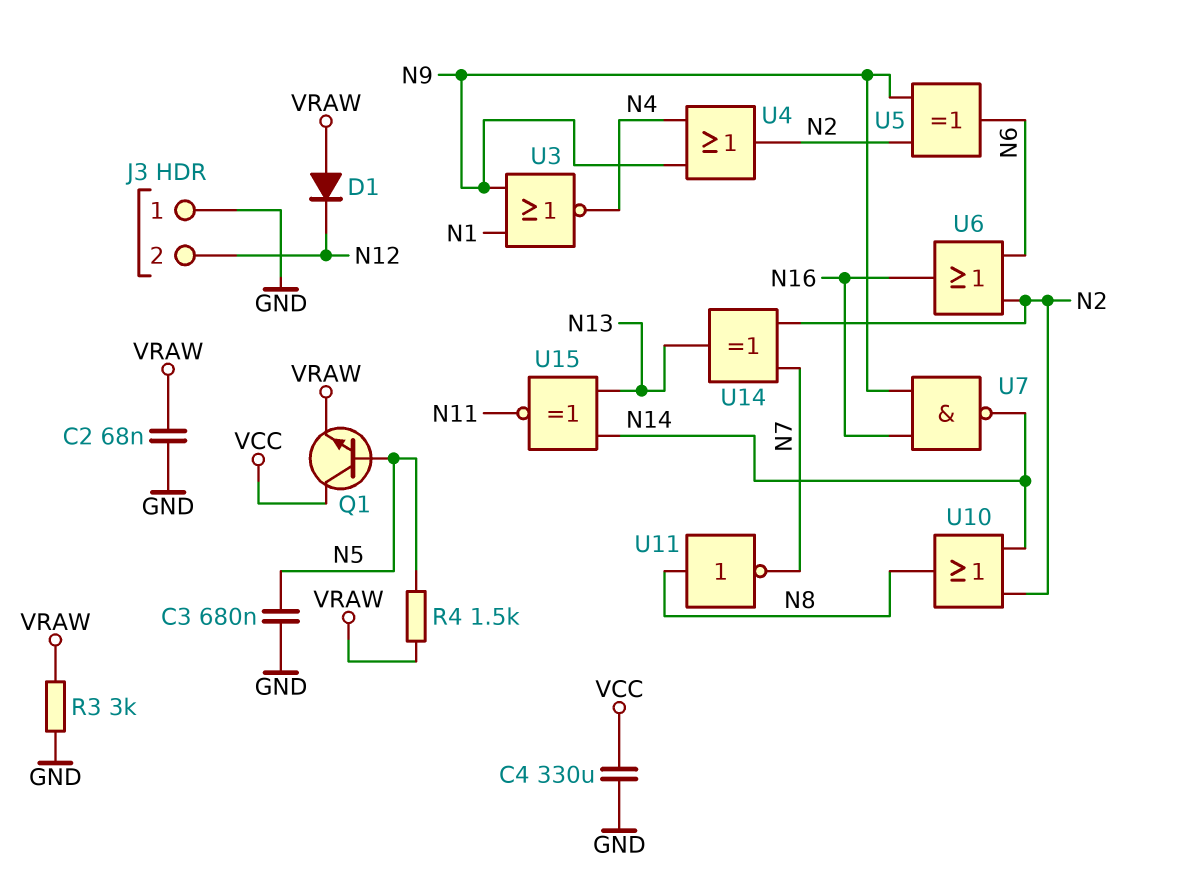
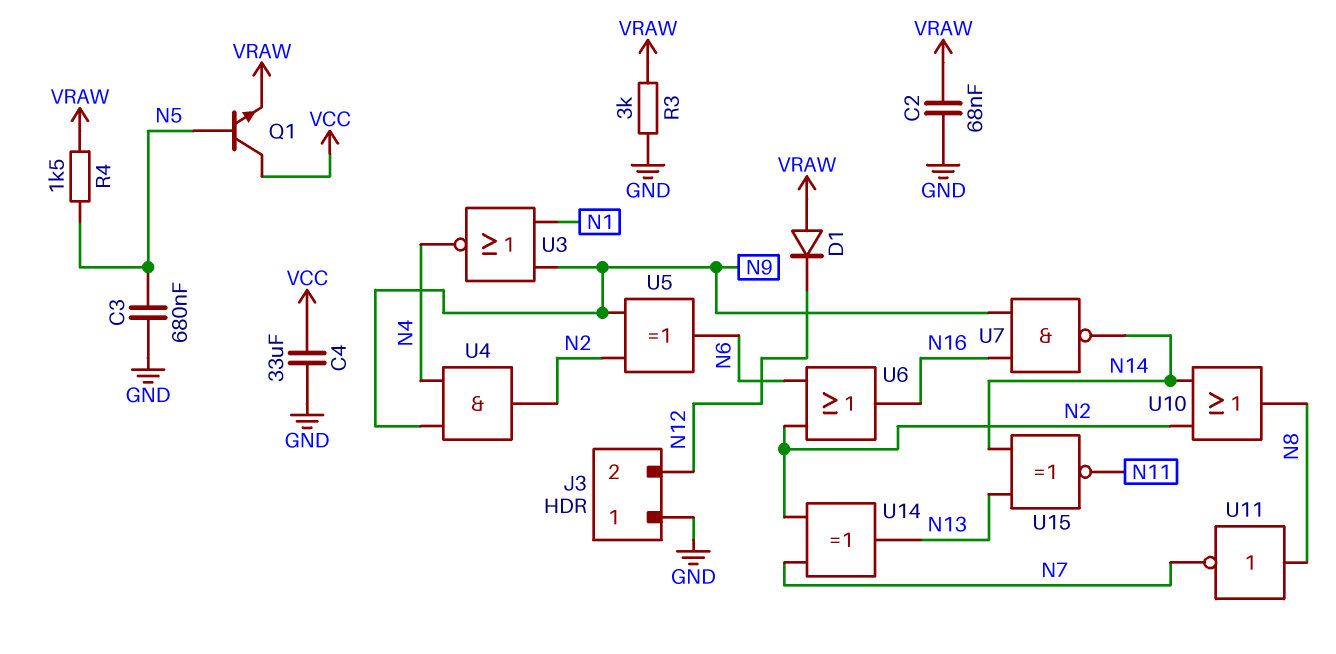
C4: 330uF (GND, VCC) -> 33uF (GND, VCC)
U4: OR (in N4, in N9, out N2) -> AND (in N4, in N9, out N2)

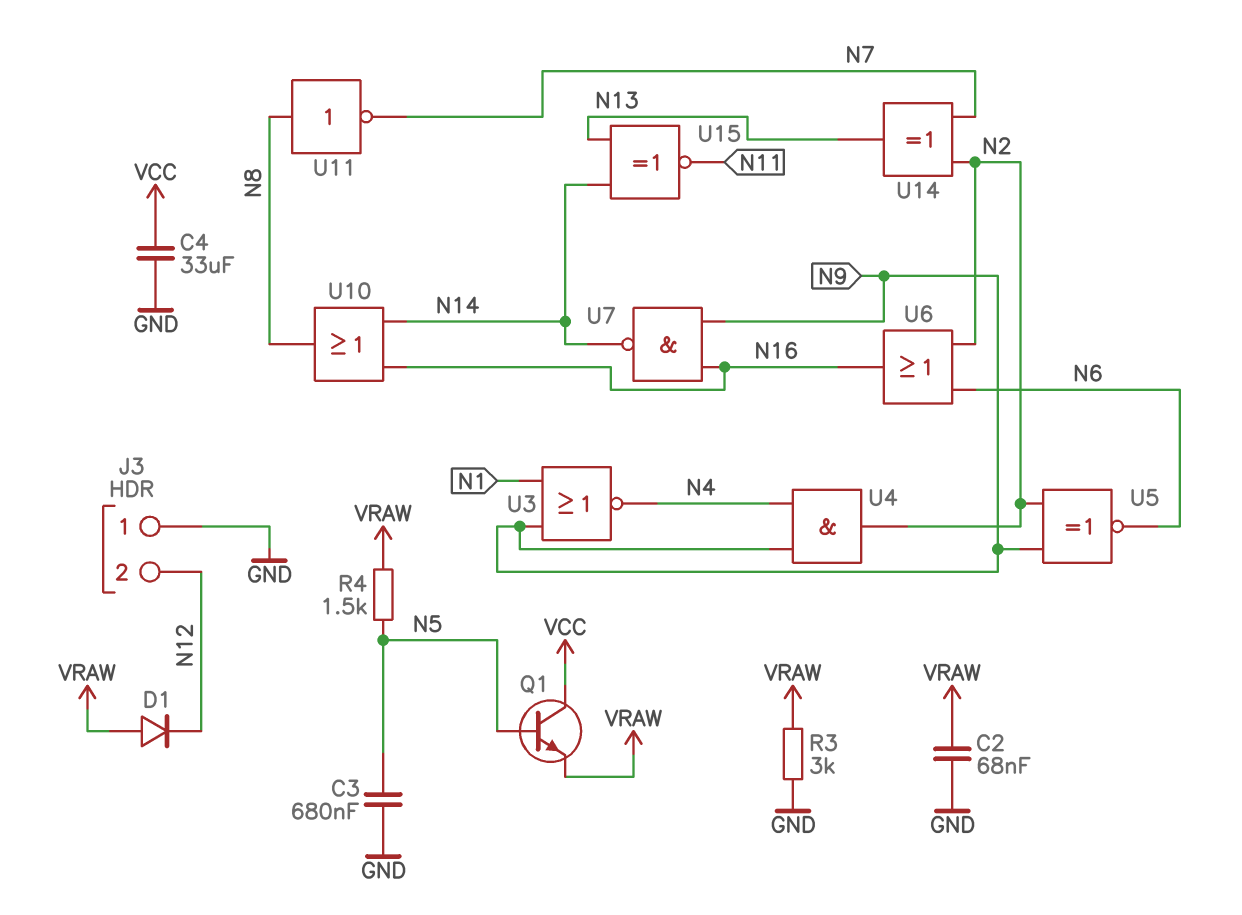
U5: XOR (in N2, in N9, out N6) -> XNOR (in N2, in N9, out N6)
U10: OR (in N2, in N14, out N8) -> OR (in N14, in N16, out N8)

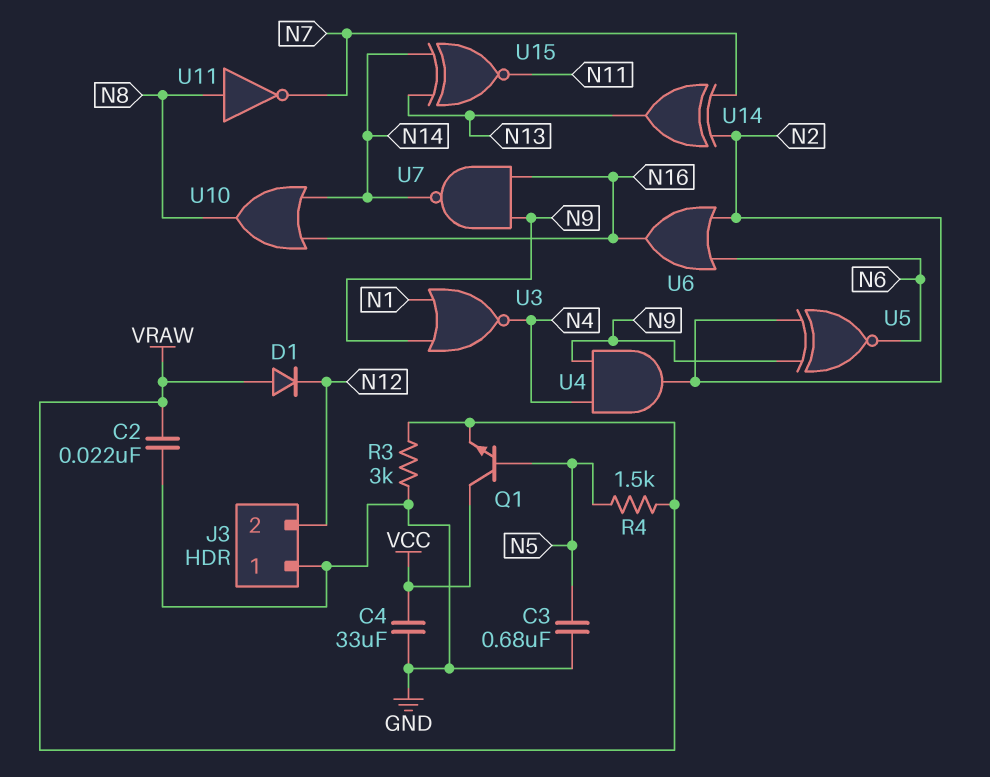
C2: 68nF (GND, VRAW) -> 22nF (GND, VRAW)

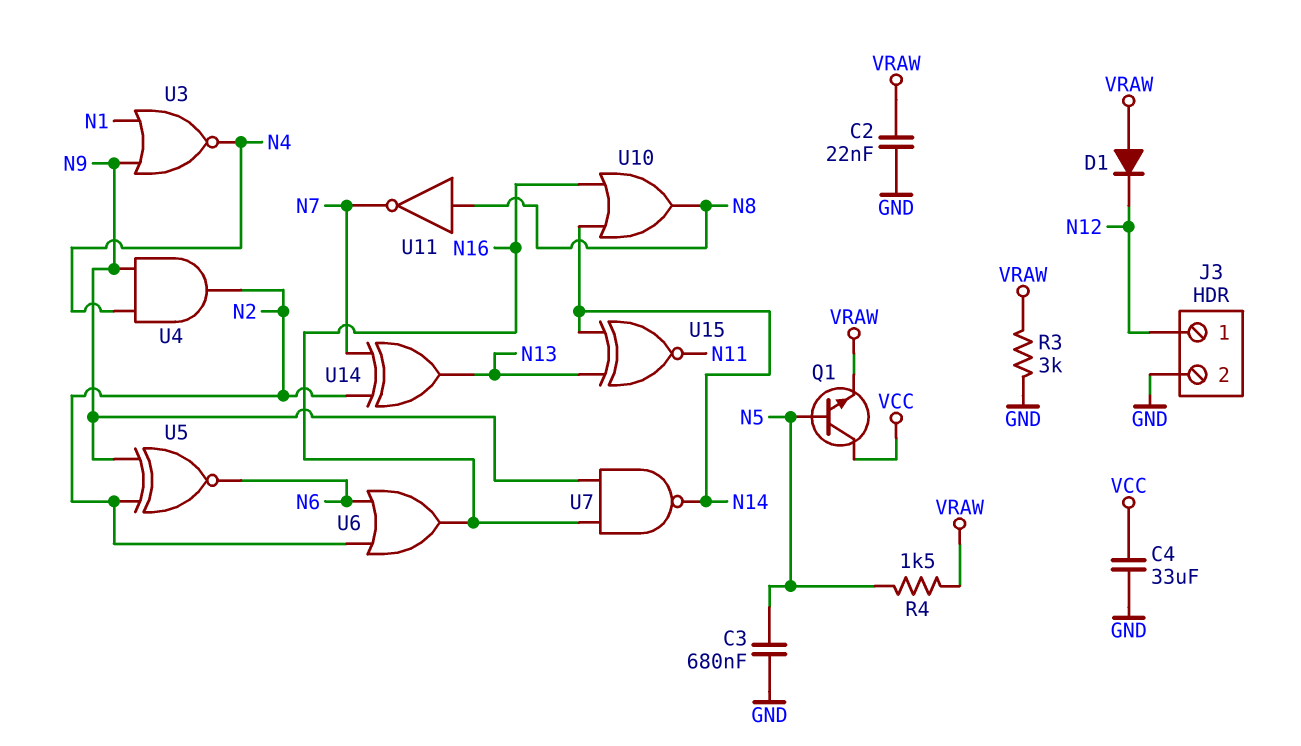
J3 pin 1: GND -> N12
J3 pin 2: N12 -> GND

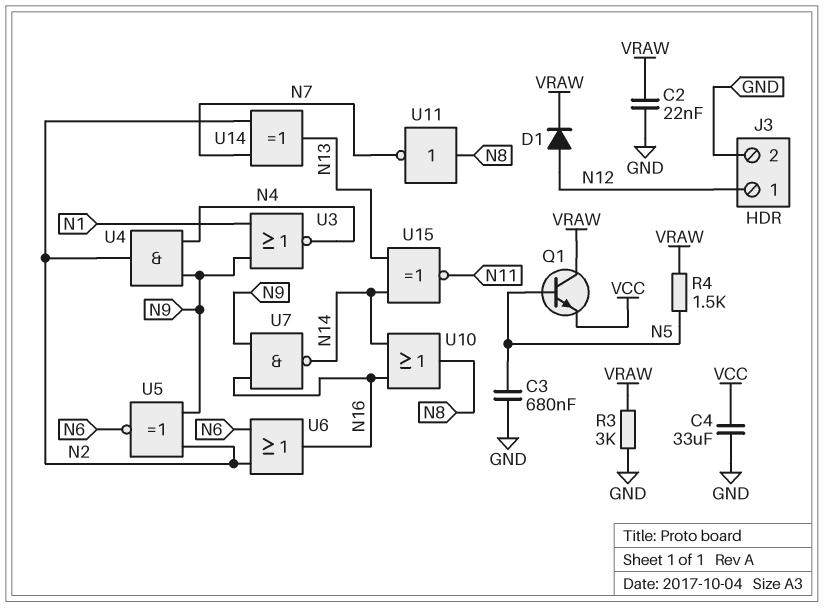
D1: diode (A VRAW, K N12) -> diode (A N12, K VRAW)
Q1: NPN (B N5, C VCC, E VRAW) -> NPN (B N5, C VRAW, E VCC)

